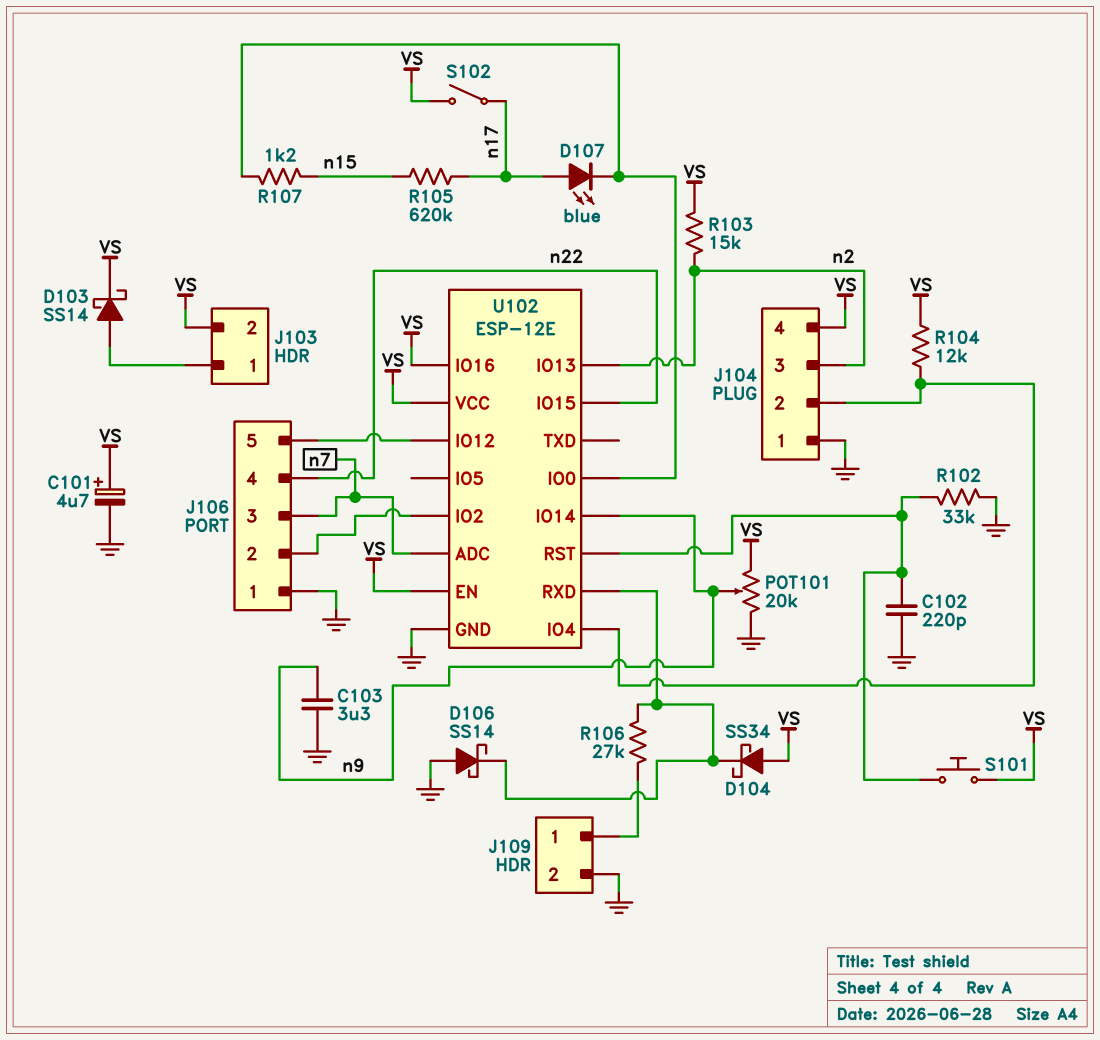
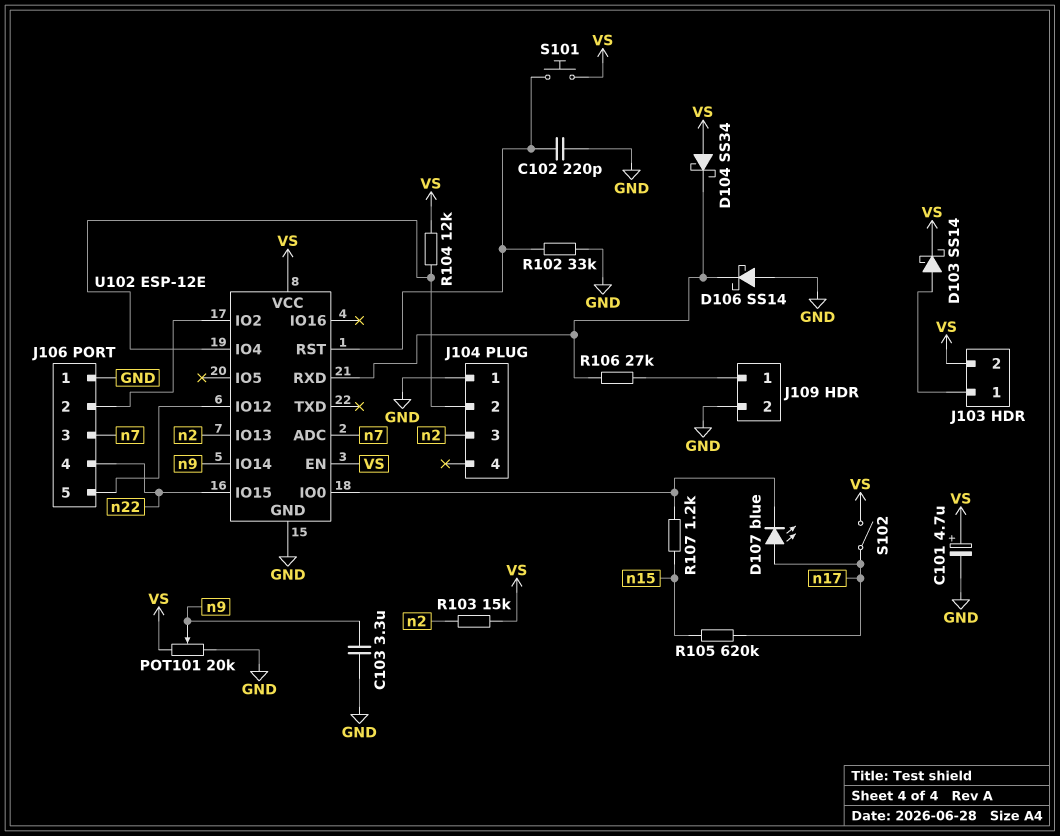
J104 pin 4: VS -> none
U102 pin IO16: VS -> none

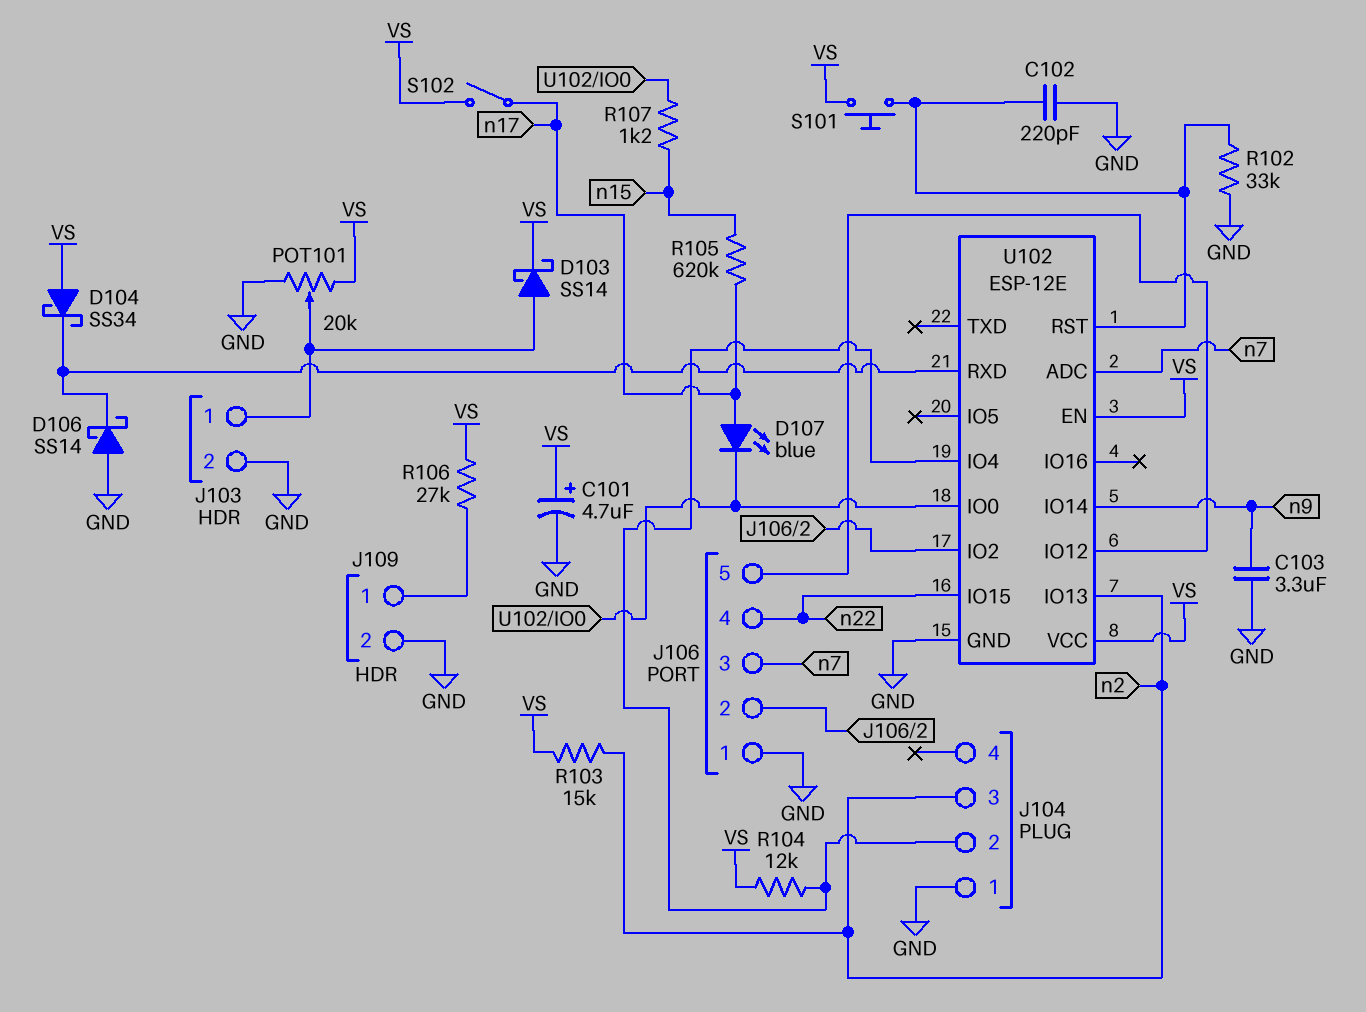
J103 pin 2: VS -> GND
POT101: 20k (GND, VS, wiper n9) -> 20k (GND, VS, wiper J103/1)
R106: 27k (J109/1, U102/RXD) -> 27k (J109/1, VS)

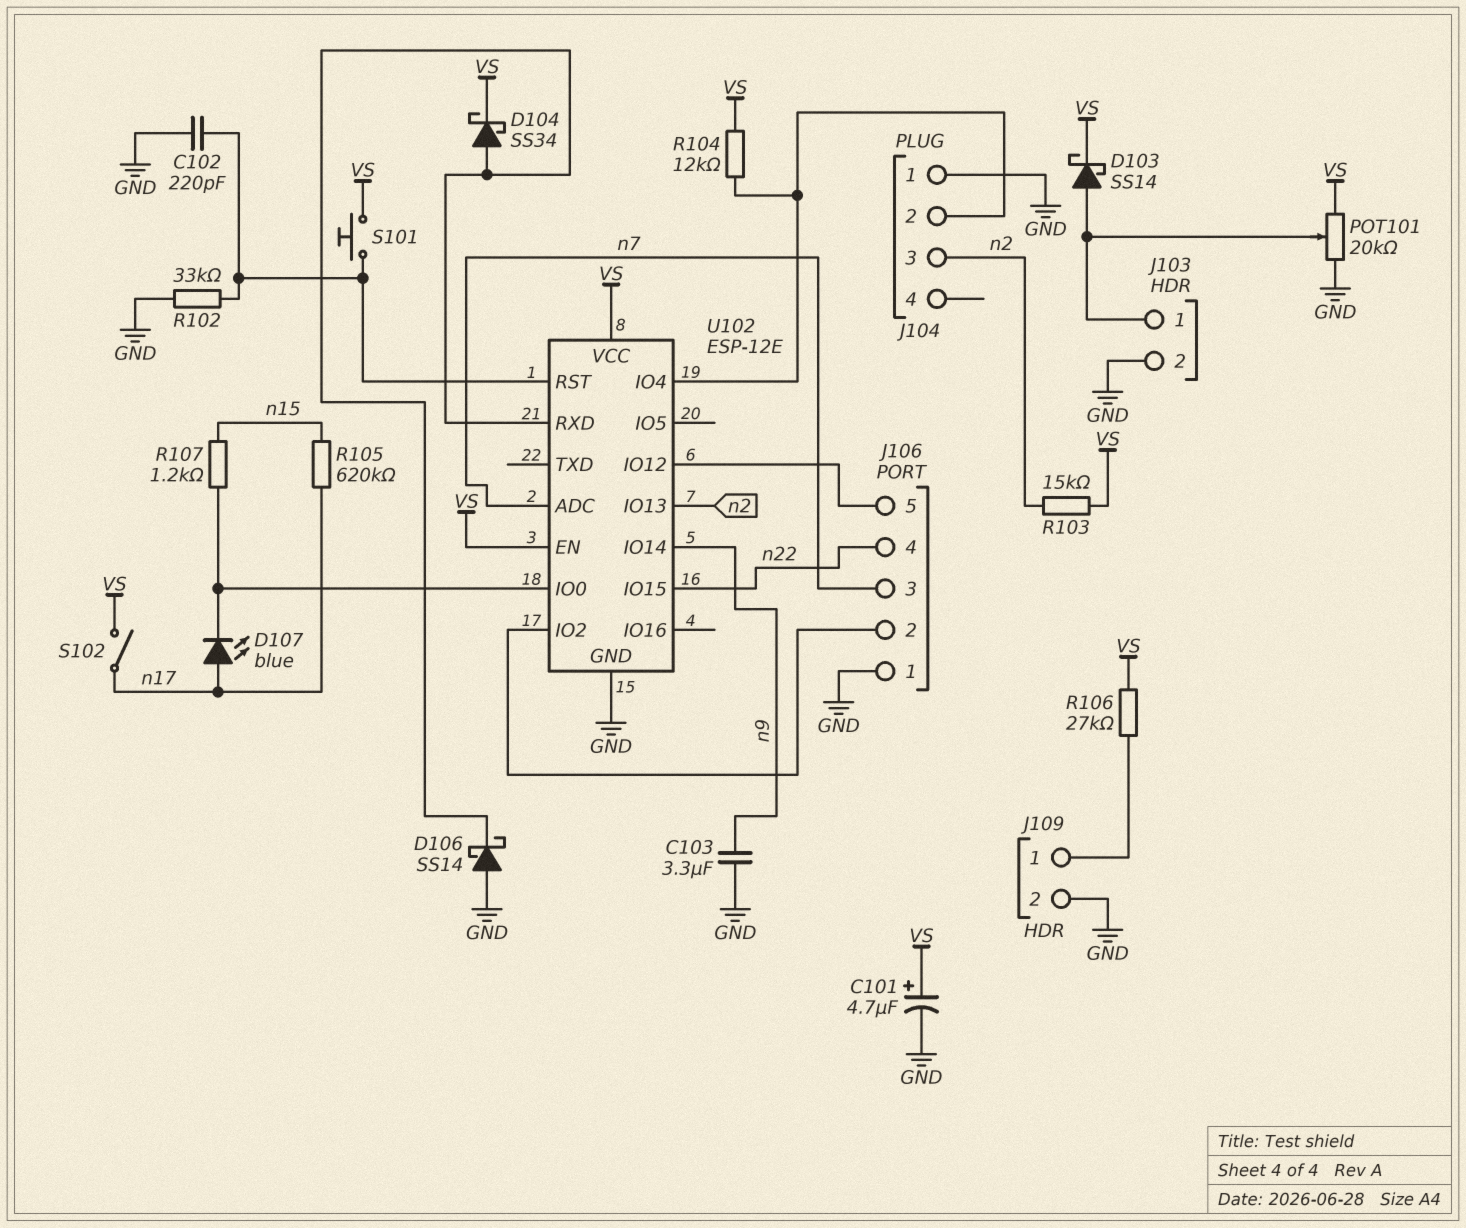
D104: schottky SS34 (A VS, K U102/RXD) -> schottky SS34 (A U102/RXD, K VS)

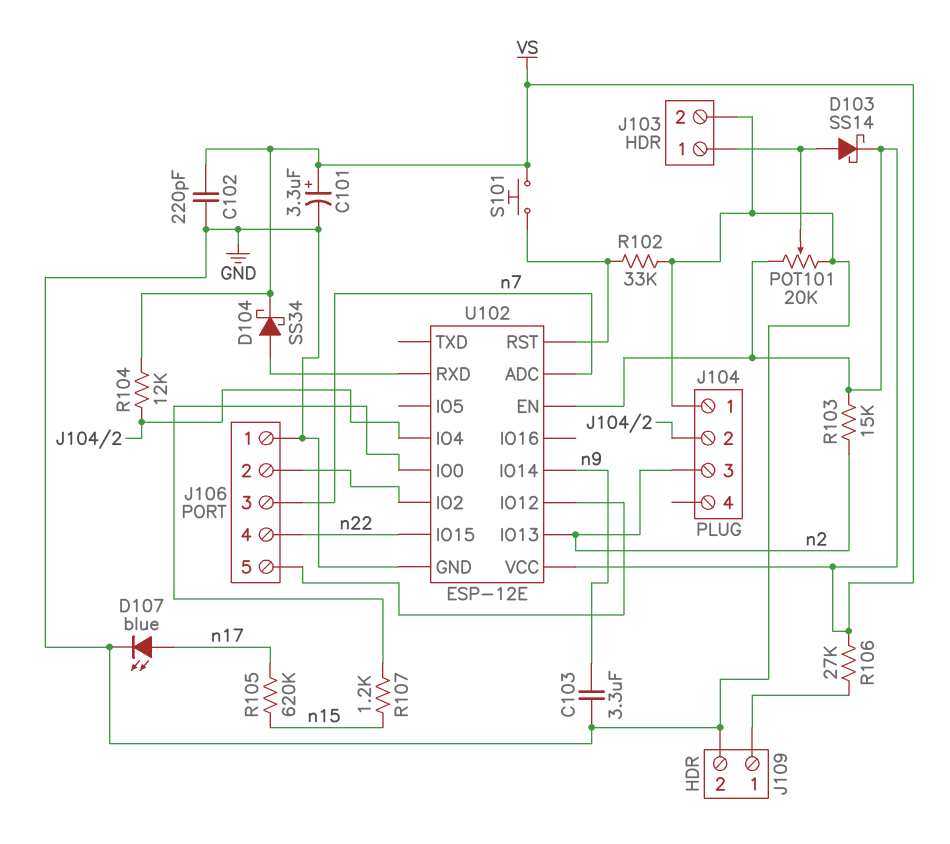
C101: 4.7uF (plus VS, minus GND) -> 3.3uF (plus VS, minus GND)
C102: 220pF (GND, U102/RST) -> 220pF (GND, VS)
D106: schottky SS14 (A GND, K U102/RXD) -> none
D107: LED blue (A n17, K U102/IO0) -> LED blue (A n17, K GND)
S102: switch (VS, n17) -> none

